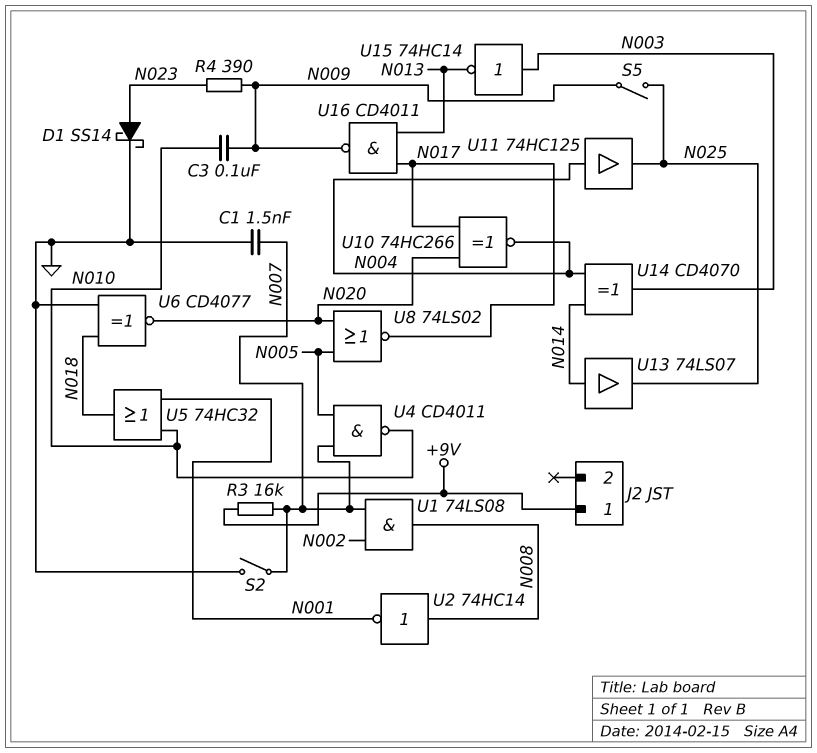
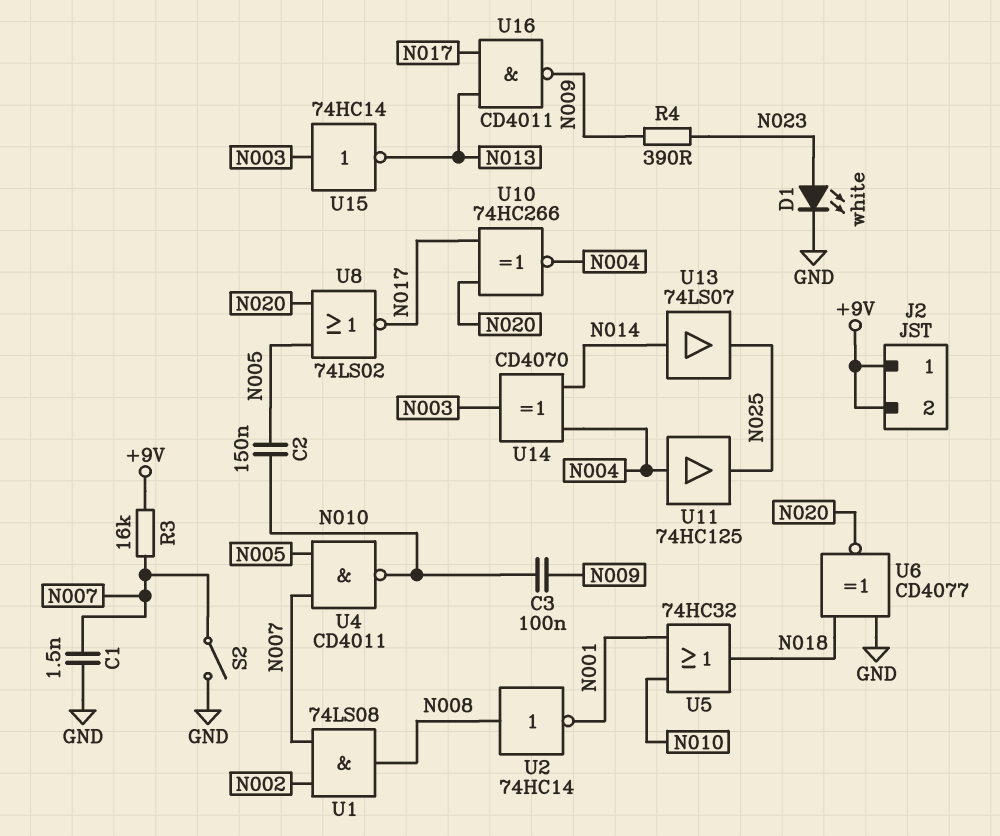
C2: none -> 150nF (N005, N010)
D1: schottky SS14 (A N023, K GND) -> LED white (A N023, K GND)
J2 pin 2: none -> +9V
S5: switch (N009, N025) -> none

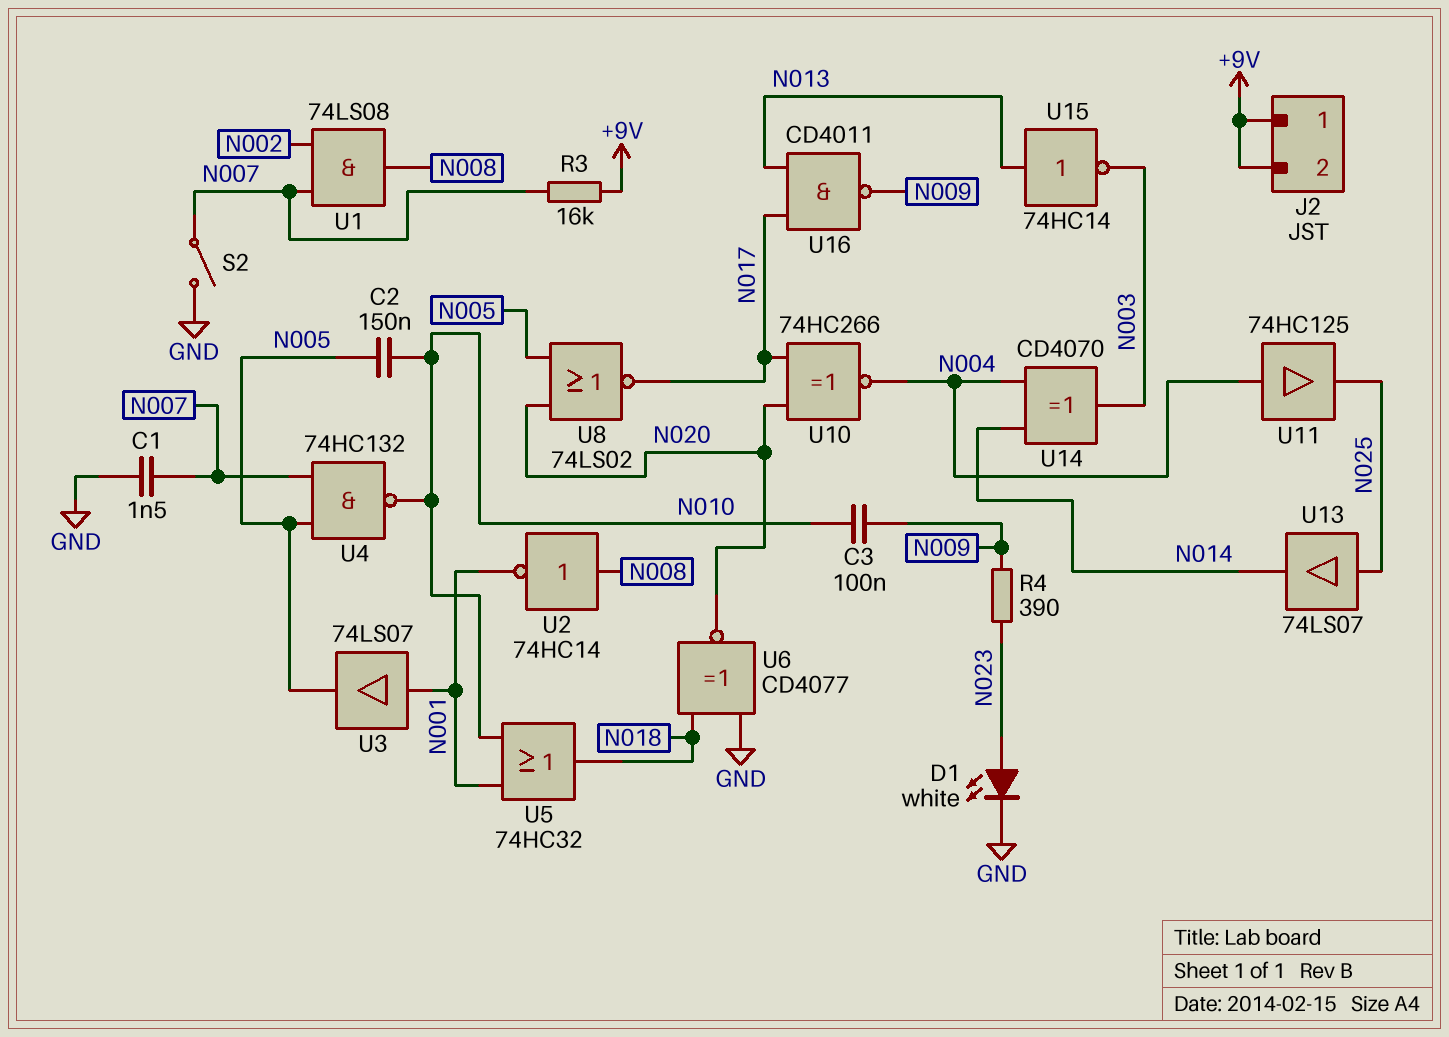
U3: none -> buffer 74LS07 (in N001, out N005)
U4: NAND CD4011 (in N005, in N007, out N010) -> NAND 74HC132 (in N005, in N007, out N010)
U13: buffer 74LS07 (in N014, out N025) -> buffer 74LS07 (in N025, out N014)
U15: NOT 74HC14 (in N003, out N013) -> NOT 74HC14 (in N013, out N003)

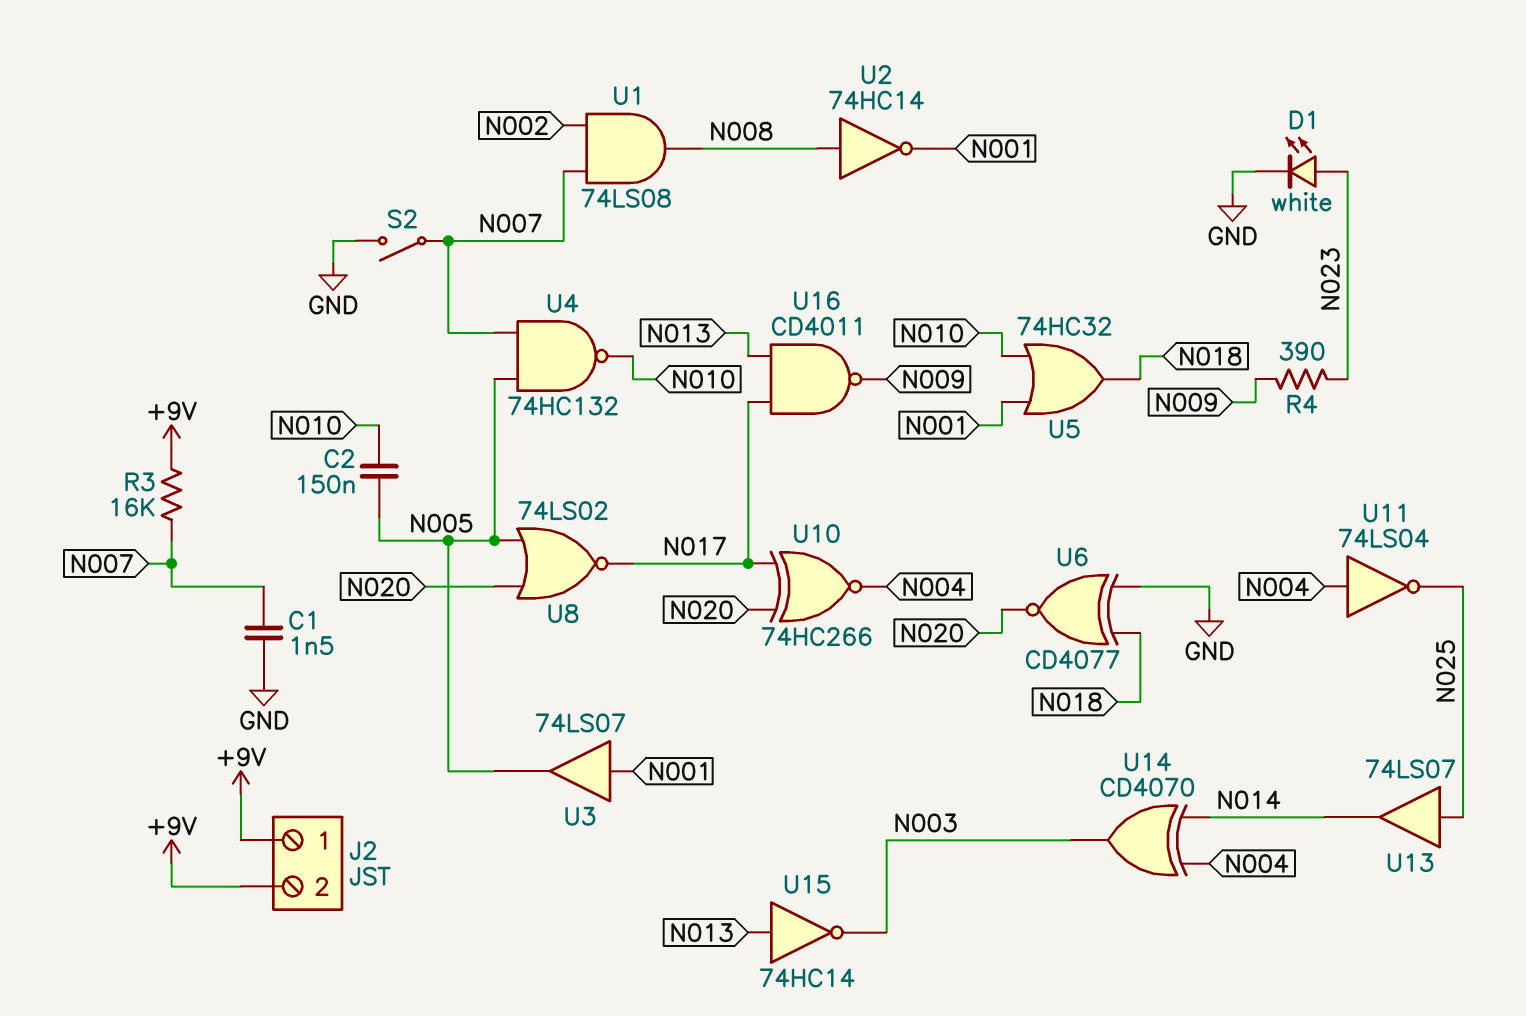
C3: 100nF (N009, N010) -> none
U11: buffer 74HC125 (in N004, out N025) -> NOT 74LS04 (in N004, out N025)

